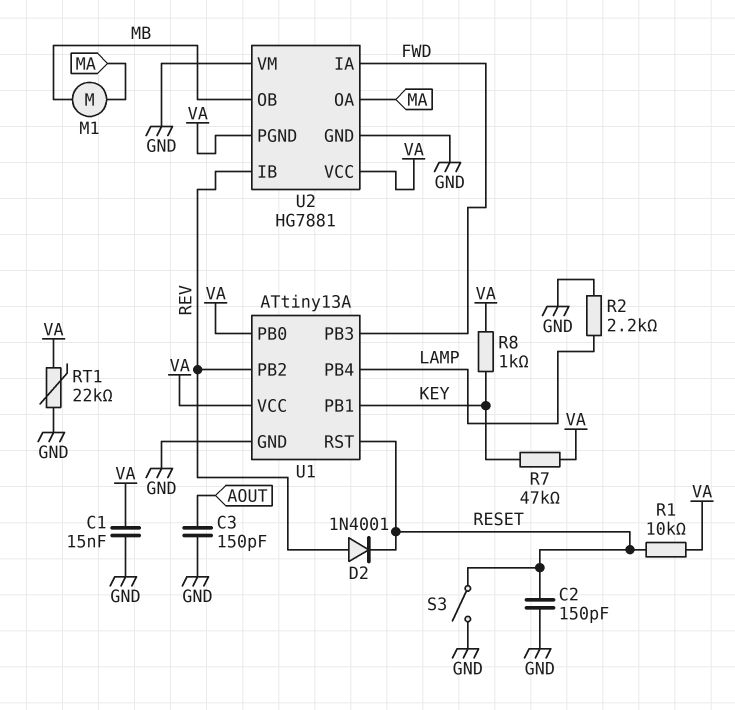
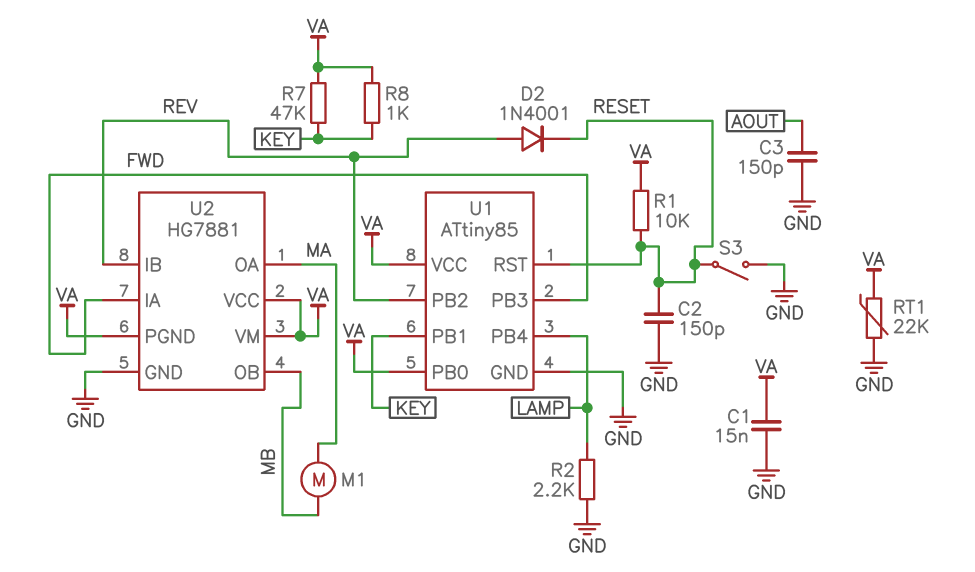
U1: ATtiny13A -> ATtiny85
U2 pin VM: GND -> VA

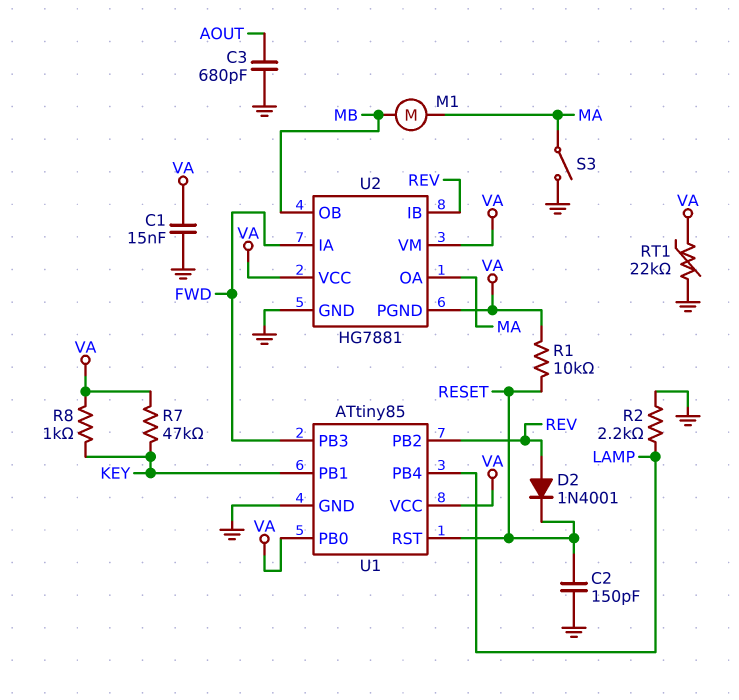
C3: 150pF (AOUT, GND) -> 680pF (AOUT, GND)
S3: switch (GND, RESET) -> switch (GND, MA)

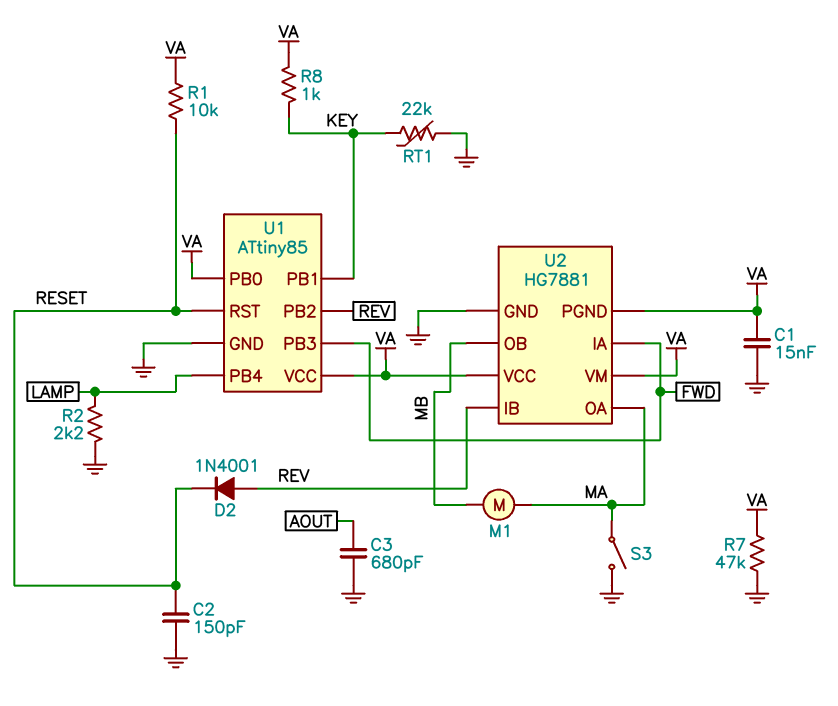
R7: 47k (KEY, VA) -> 47k (GND, VA)
RT1: 22k (GND, VA) -> 22k (GND, KEY)

